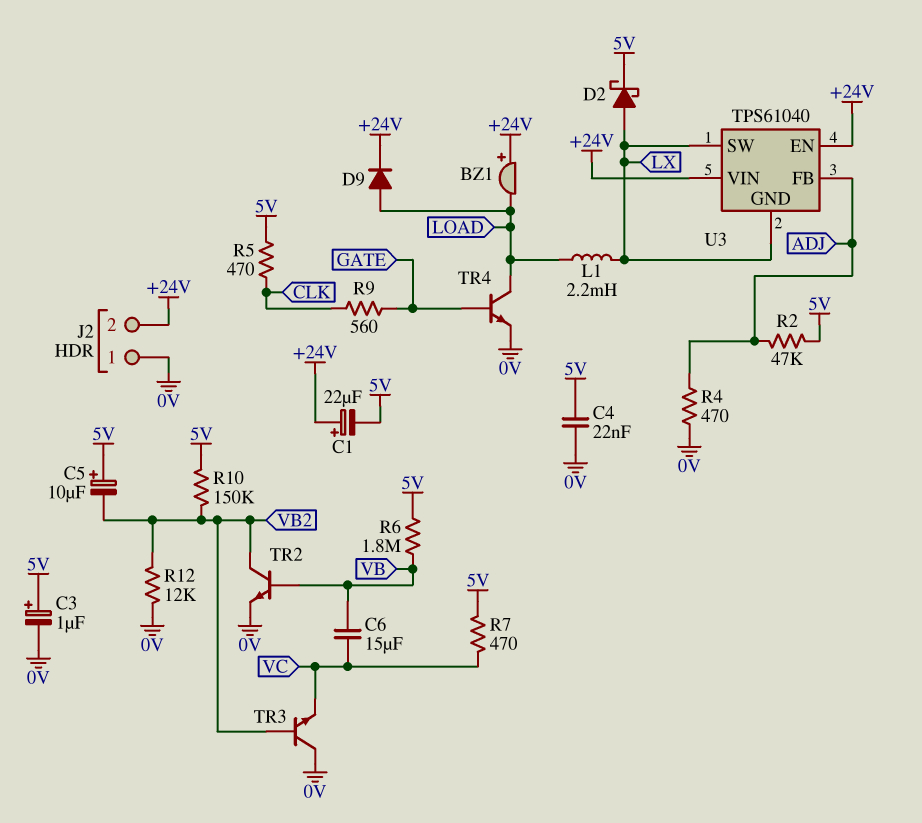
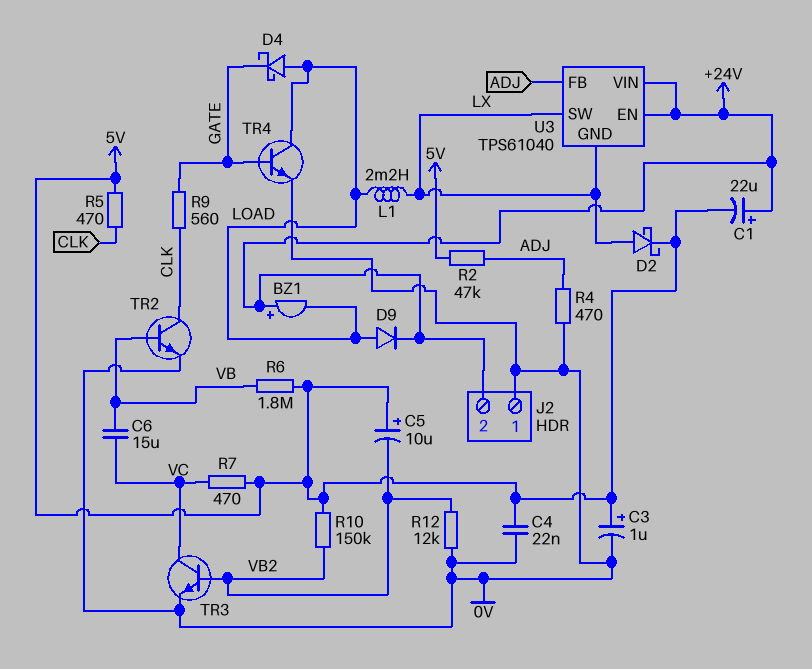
D4: none -> schottky (A LOAD, K GATE)
TR2: NPN (B VB, C VB2, E 0V) -> NPN (B VB, C CLK, E 0V)
TR3: NPN (B VB2, C 0V, E VC) -> NPN (B VB2, C VC, E 0V)

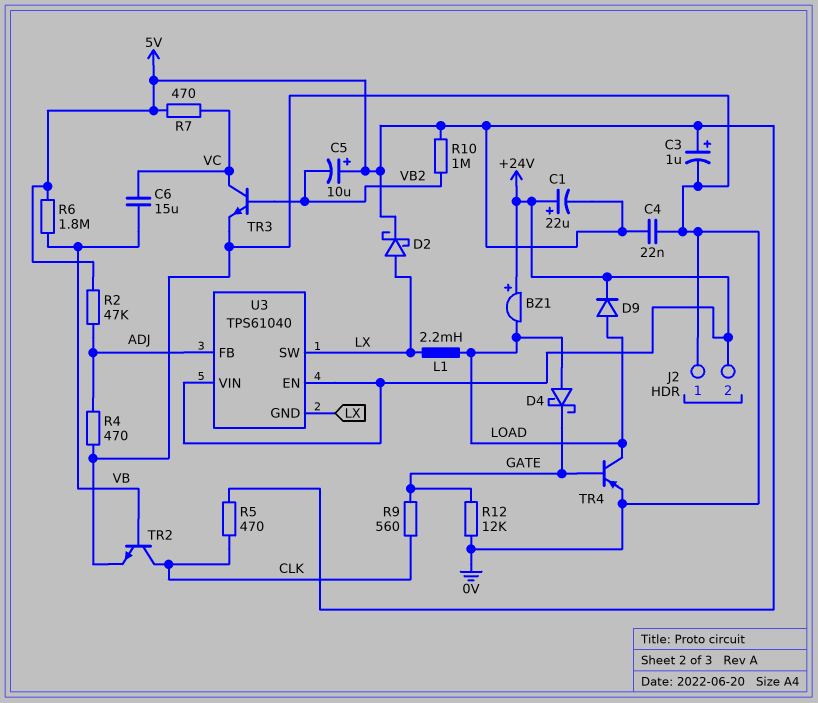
R10: 150k (5V, VB2) -> 1M (5V, VB2)
R12: 12k (0V, VB2) -> 12k (0V, GATE)
TR4: NPN (B GATE, C LOAD, E 0V) -> PNP (B GATE, C LOAD, E 0V)

